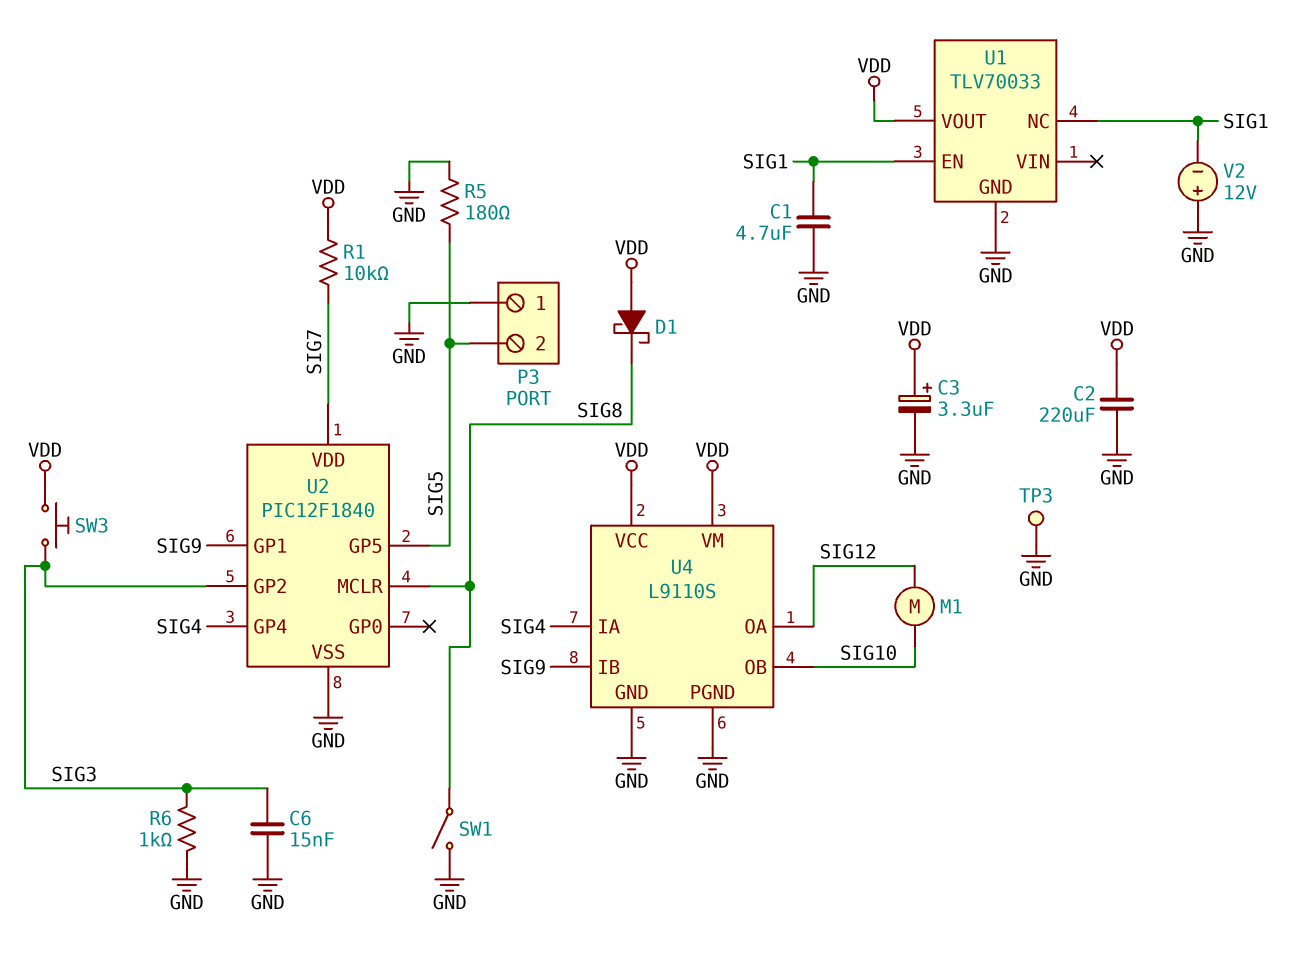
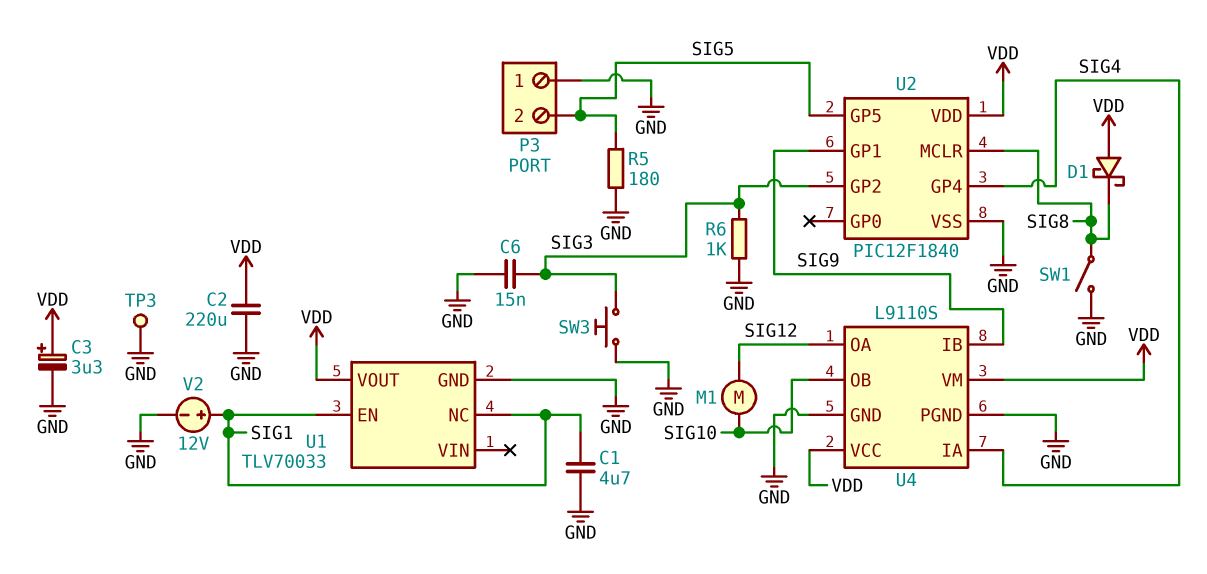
R1: 10k (SIG7, VDD) -> none
SW3: button (SIG3, VDD) -> button (GND, SIG3)
U2 pin VDD: SIG7 -> VDD
V2: 12V (plus GND, minus SIG1) -> 12V (plus SIG1, minus GND)

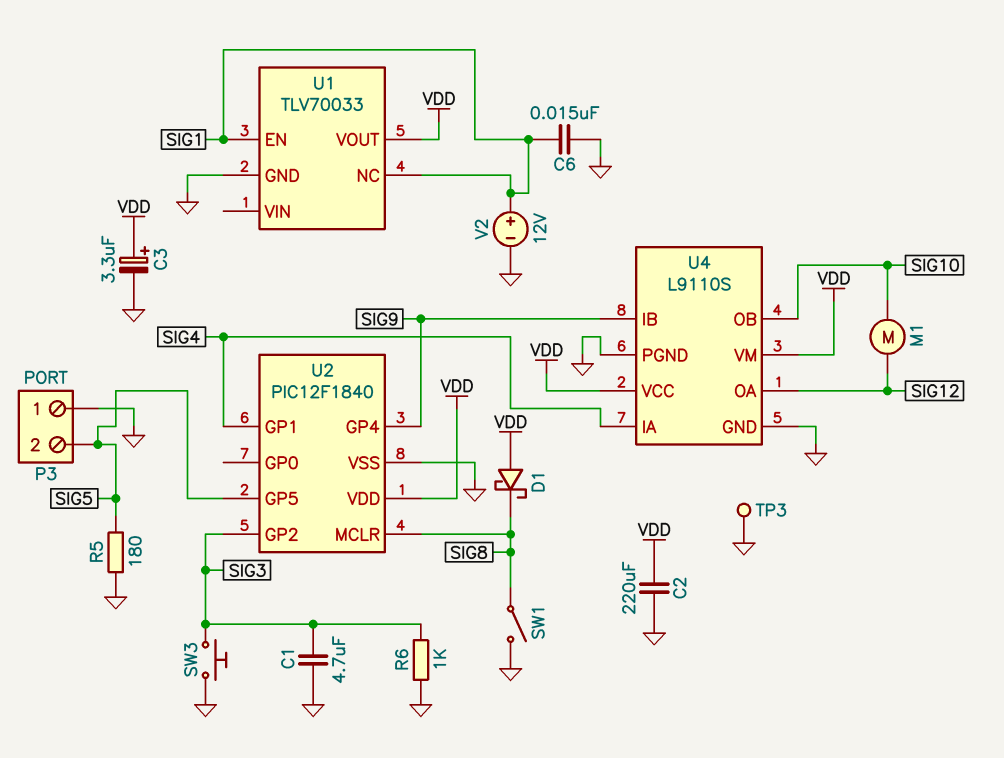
C1: 4.7uF (GND, SIG1) -> 4.7uF (GND, SIG3)
C6: 15nF (GND, SIG3) -> 15nF (GND, SIG1)
U2 pin GP1: SIG9 -> SIG4
U2 pin GP4: SIG4 -> SIG9

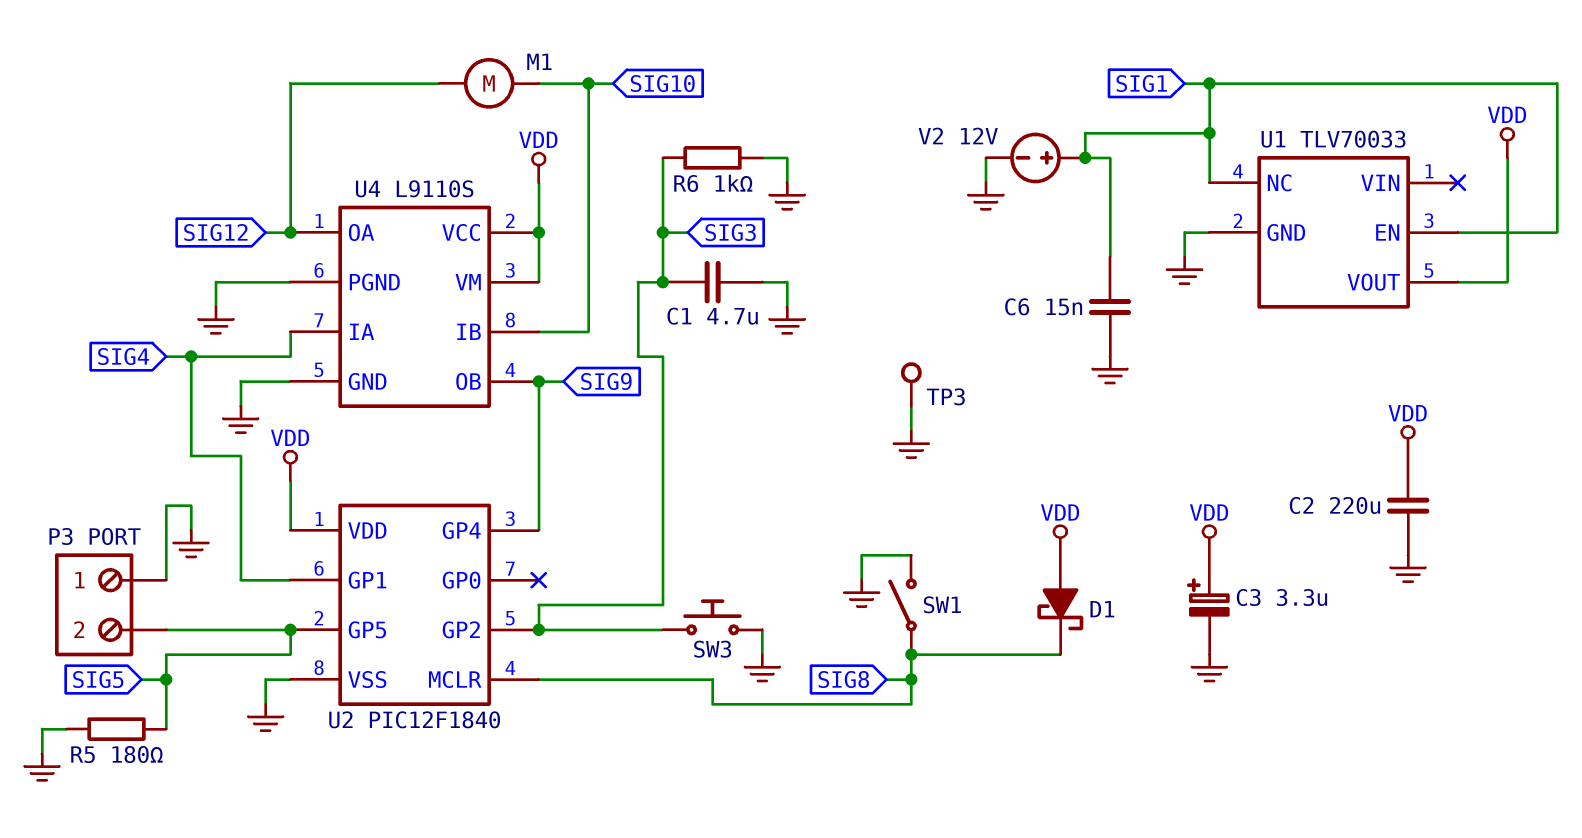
U4 pin IB: SIG9 -> SIG10
U4 pin OB: SIG10 -> SIG9

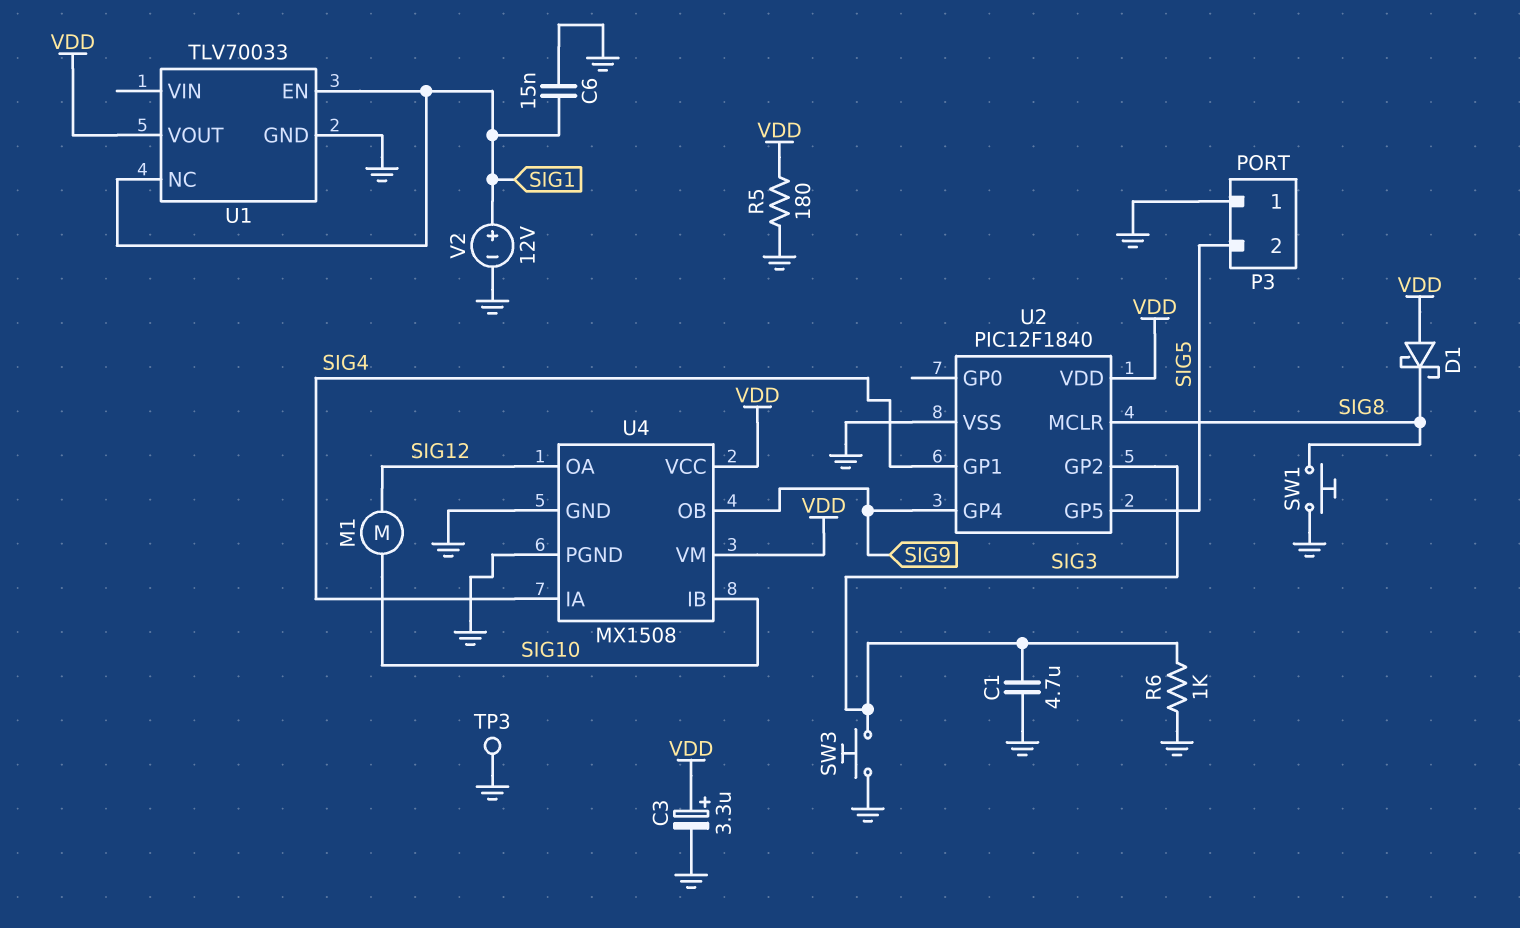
C2: 220uF (GND, VDD) -> none
R5: 180 (GND, SIG5) -> 180 (GND, VDD)
SW1: switch (GND, SIG8) -> button (GND, SIG8)
U4: L9110S -> MX1508

